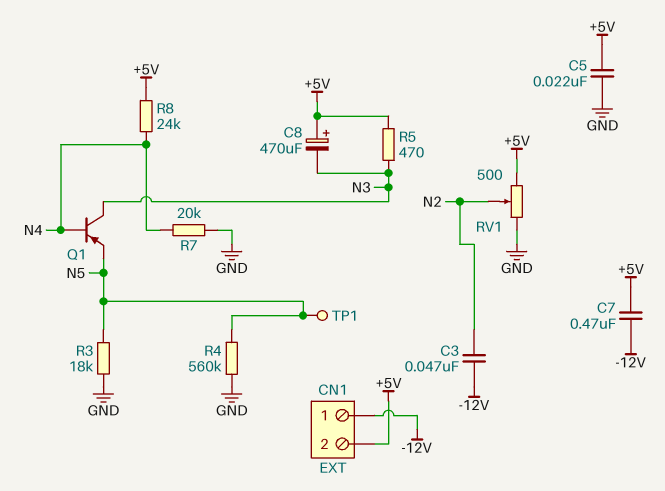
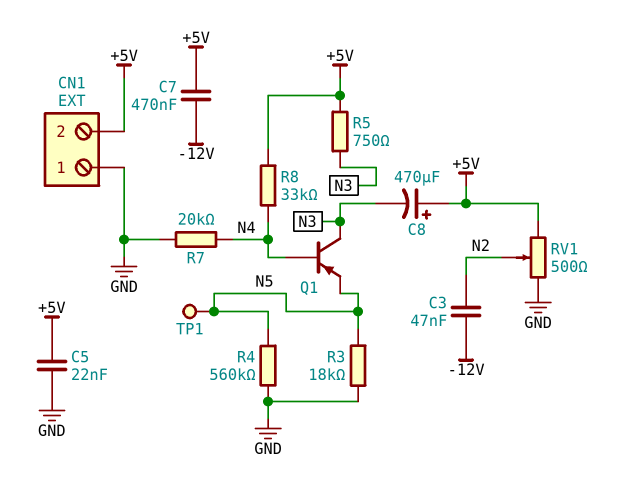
CN1 pin 1: -12V -> GND
R5: 470 (+5V, N3) -> 750 (+5V, N3)
R8: 24k (+5V, N4) -> 33k (+5V, N4)

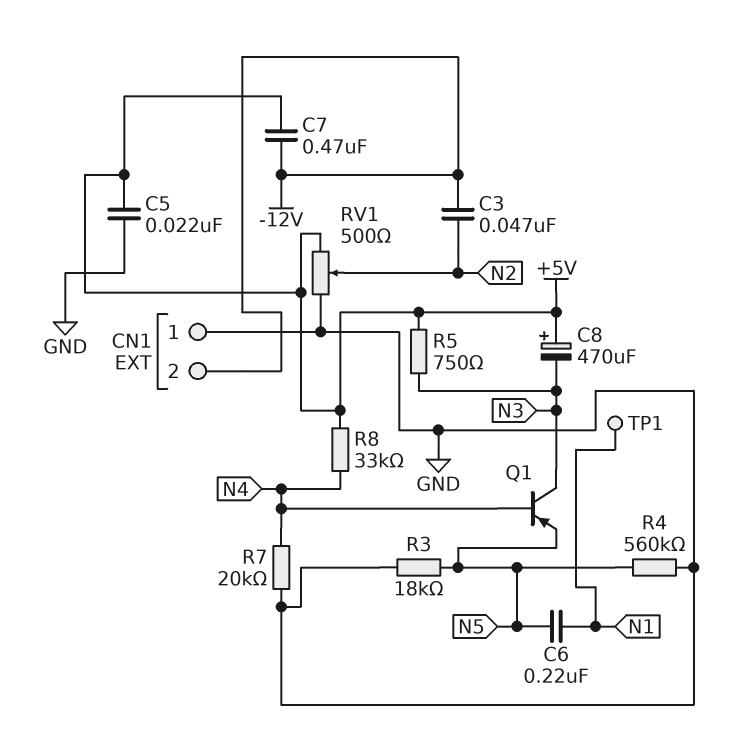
C6: none -> 220nF (N1, N5)
CN1 pin 2: +5V -> -12V
TP1: test point (N5) -> test point (N1)

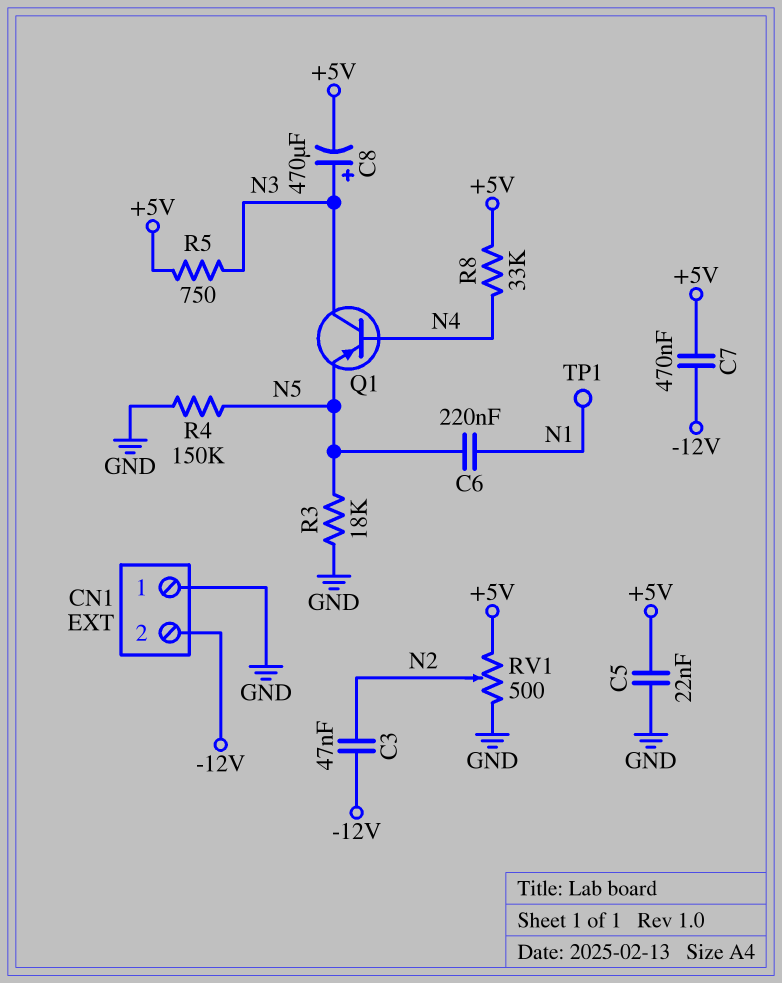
C8: 470uF (plus +5V, minus N3) -> 470uF (plus N3, minus +5V)
R4: 560k (GND, N5) -> 150k (GND, N5)
R7: 20k (GND, N4) -> none

